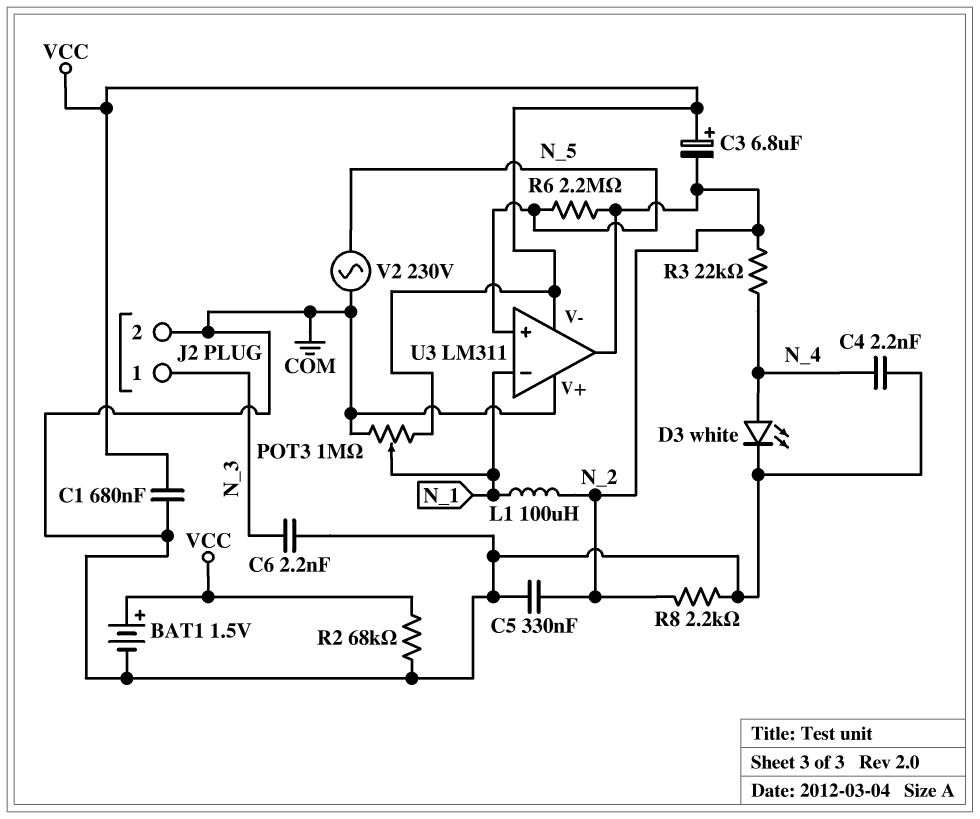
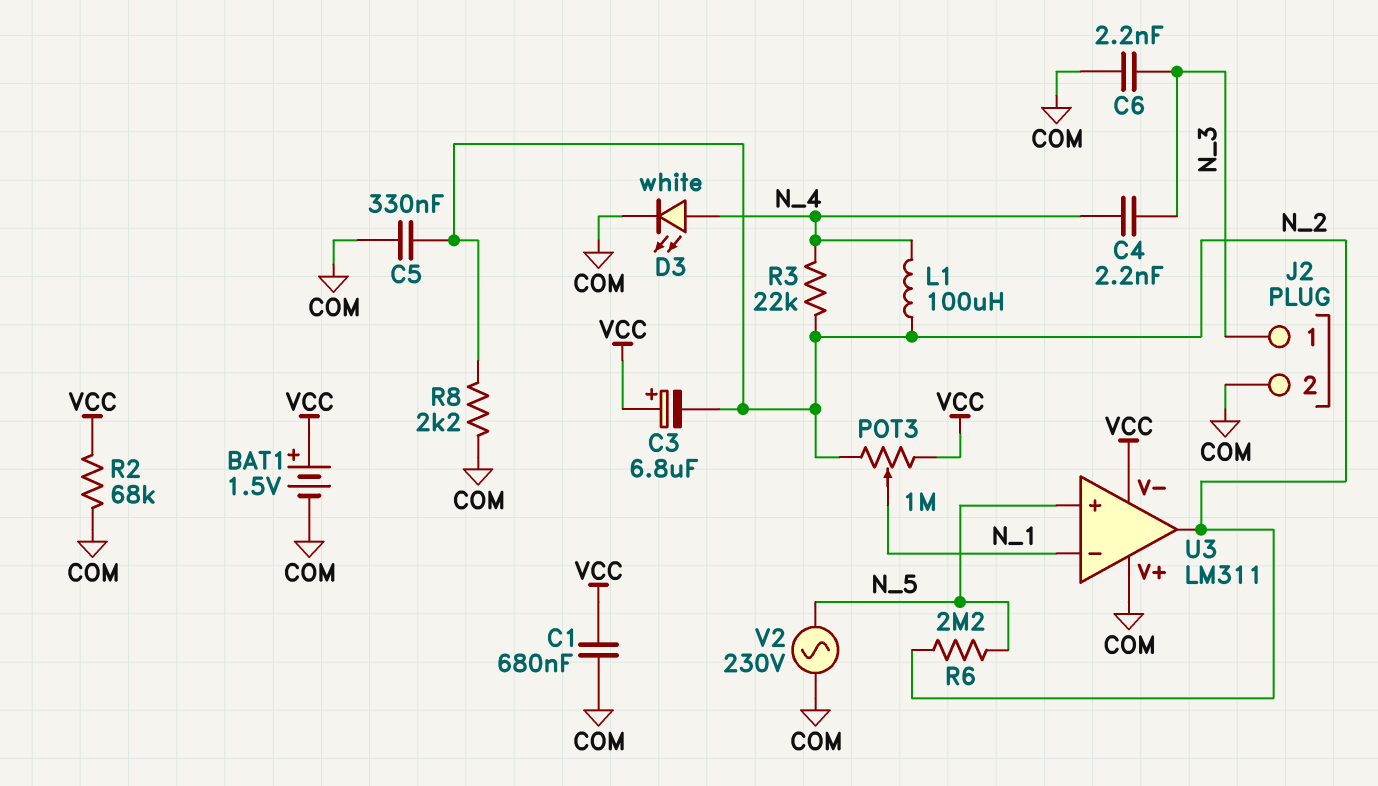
C4: 2.2nF (COM, N_4) -> 2.2nF (N_3, N_4)
L1: 100uH (N_1, N_2) -> 100uH (N_2, N_4)
POT3: 1M (COM, VCC, wiper N_1) -> 1M (N_2, VCC, wiper N_1)

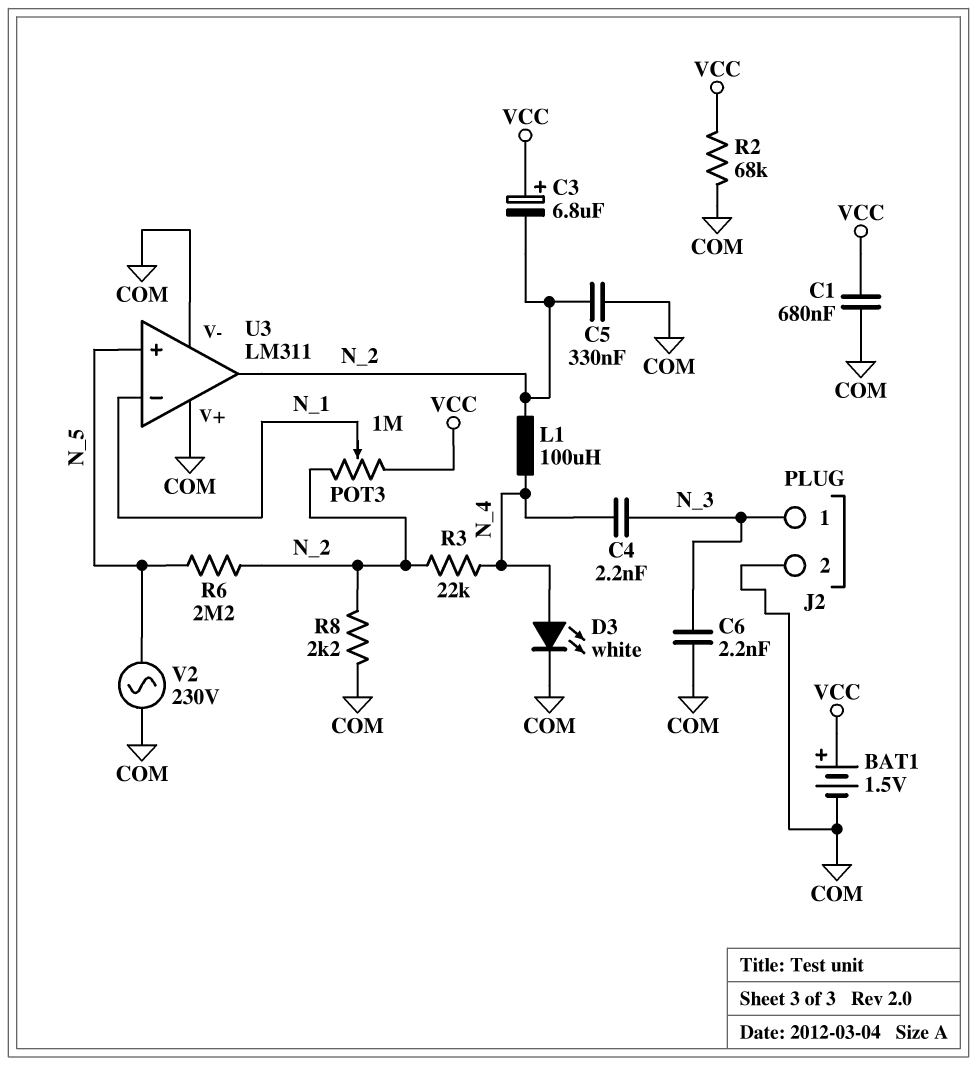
U3 pin V-: VCC -> COM

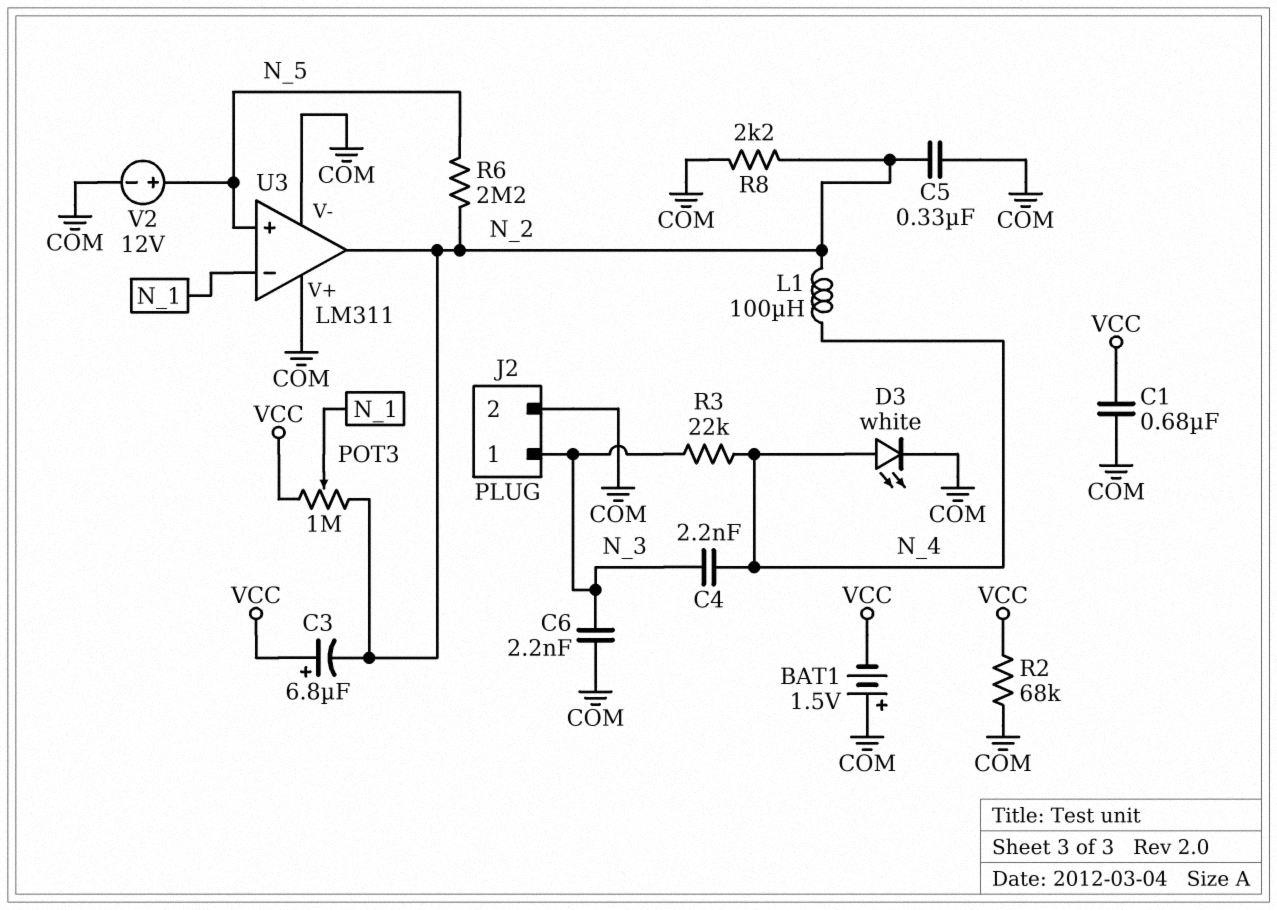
BAT1: 1.5V (plus VCC, minus COM) -> 1.5V (plus COM, minus VCC)
R3: 22k (N_2, N_4) -> 22k (N_3, N_4)
V2: AC 230V (COM, N_5) -> 12V (plus N_5, minus COM)

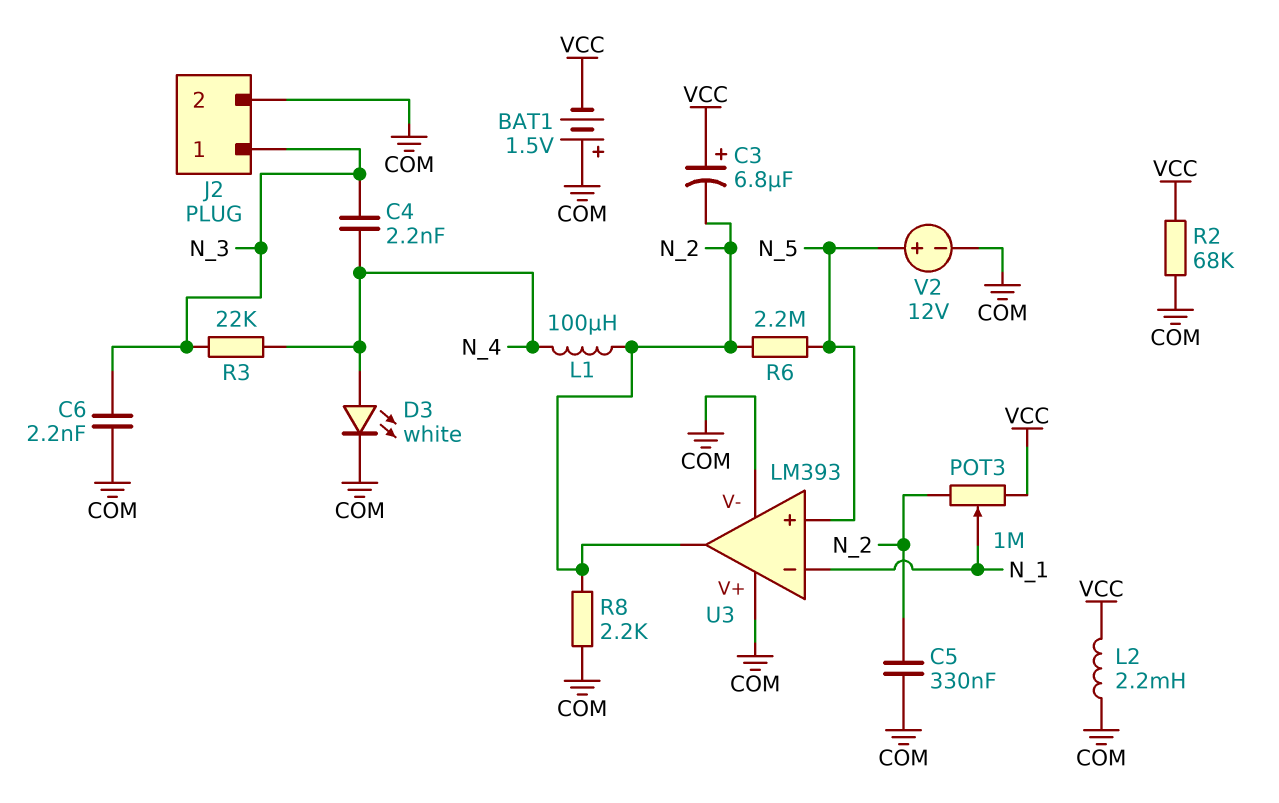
C1: 680nF (COM, VCC) -> none
L2: none -> 2.2mH (COM, VCC)
U3: LM311 -> LM393

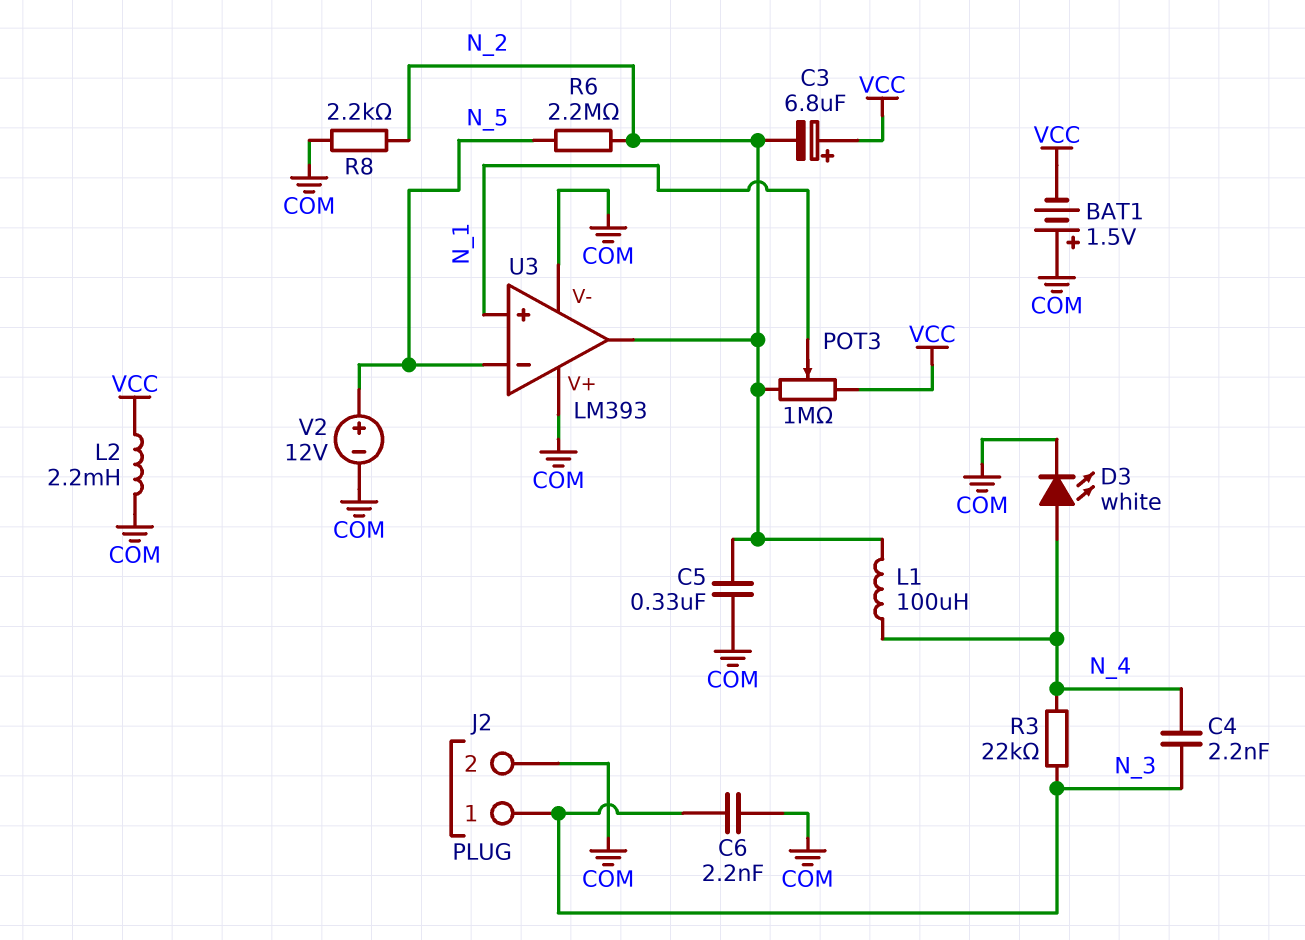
R2: 68k (COM, VCC) -> none
U3 pin in+: N_5 -> N_1
U3 pin in-: N_1 -> N_5

